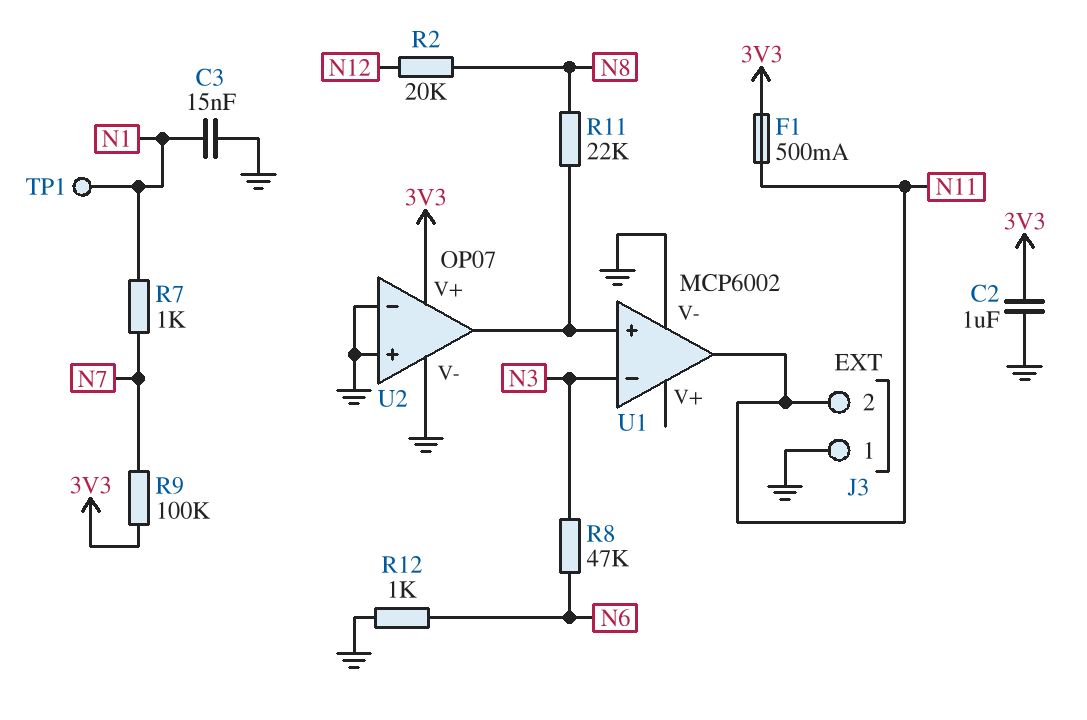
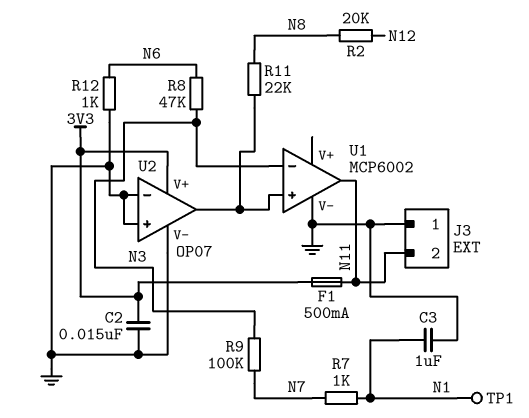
C2: 1uF (3V3, GND) -> 15nF (3V3, GND)
C3: 15nF (GND, N1) -> 1uF (GND, N1)
R9: 100k (3V3, N7) -> 100k (N3, N7)

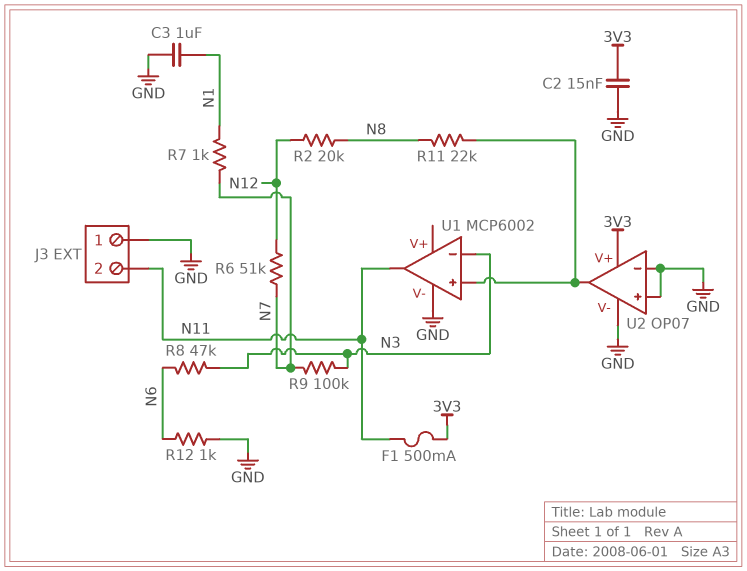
R6: none -> 51k (N7, N12)
TP1: test point (N1) -> none

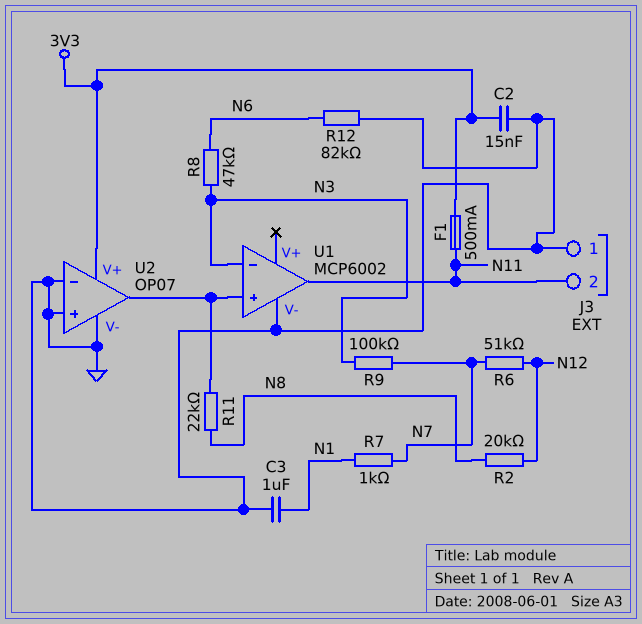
R12: 1k (GND, N6) -> 82k (GND, N6)

